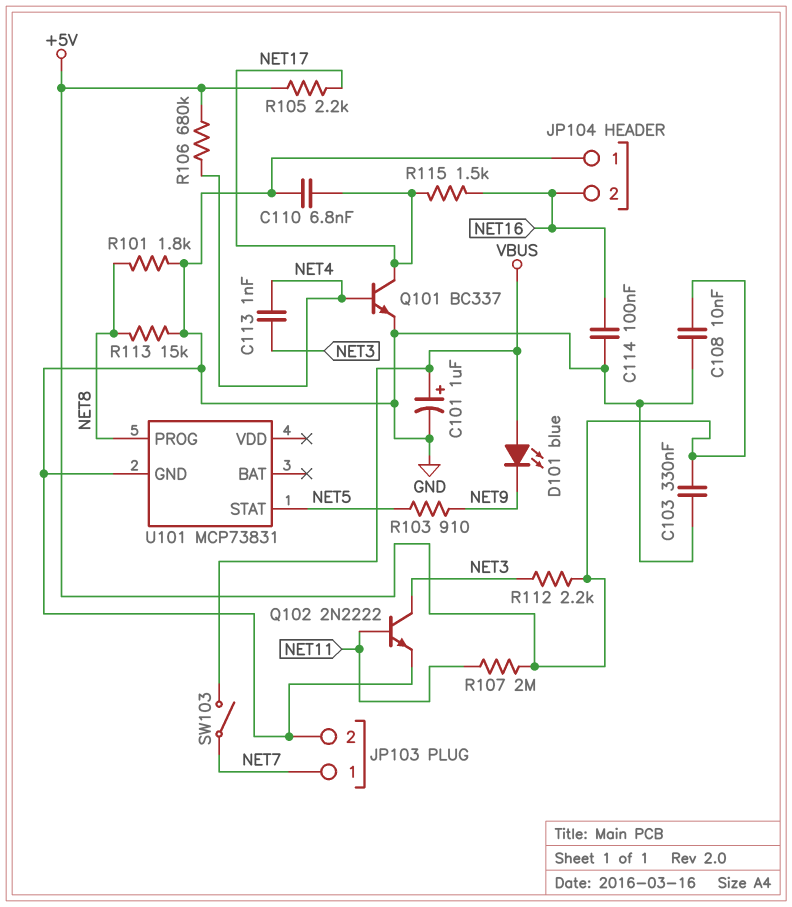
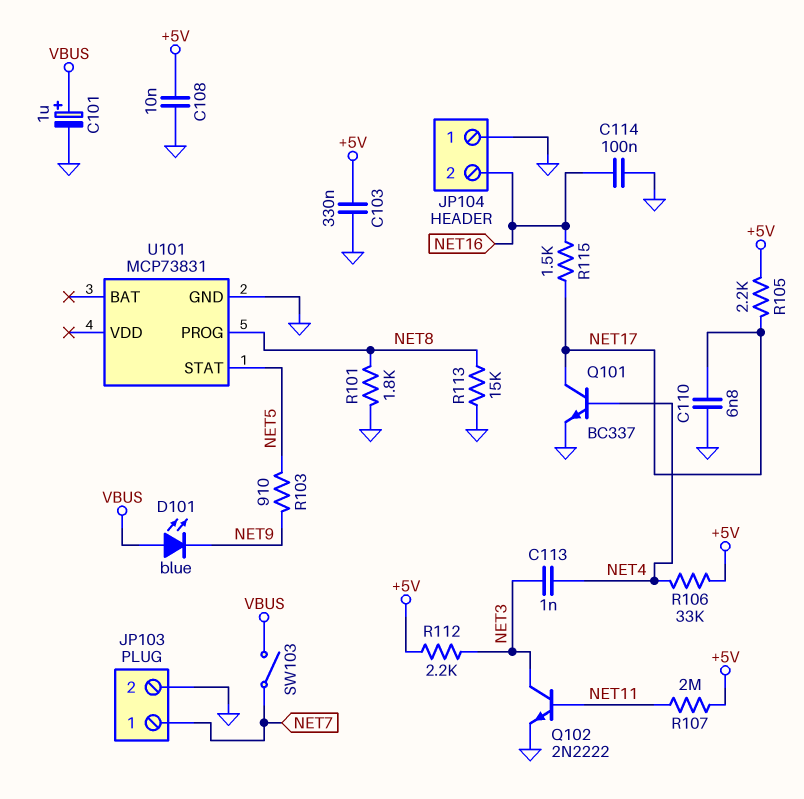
R106: 680k (+5V, NET4) -> 33k (+5V, NET4)

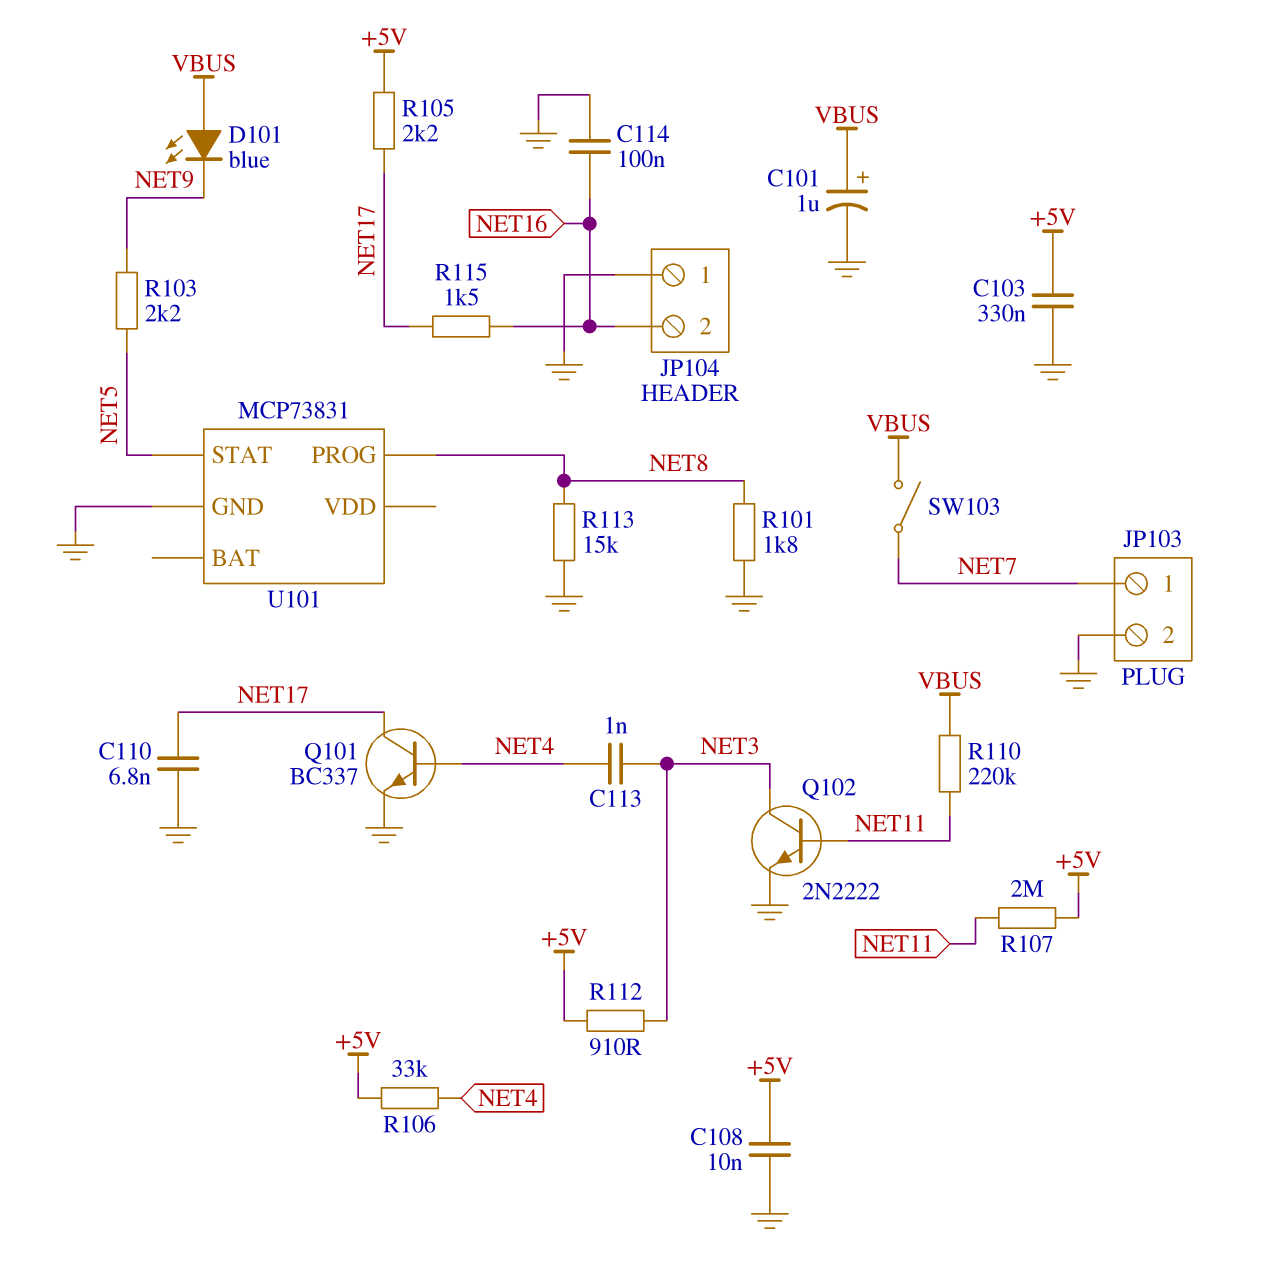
R103: 910 (NET5, NET9) -> 2.2k (NET5, NET9)
R110: none -> 220k (NET11, VBUS)
R112: 2.2k (+5V, NET3) -> 910 (+5V, NET3)

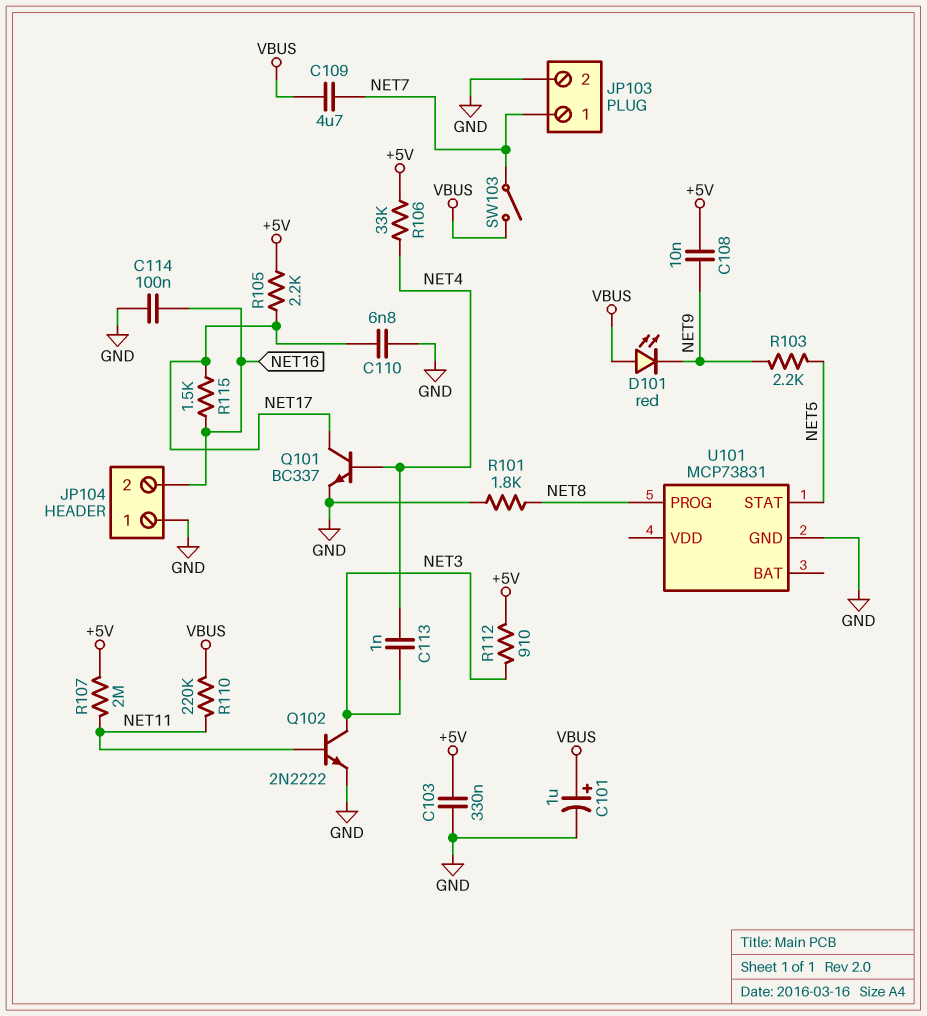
C108: 10nF (+5V, GND) -> 10nF (+5V, NET9)
C109: none -> 4.7uF (NET7, VBUS)
D101: LED blue (A VBUS, K NET9) -> LED red (A VBUS, K NET9)
R113: 15k (GND, NET8) -> none

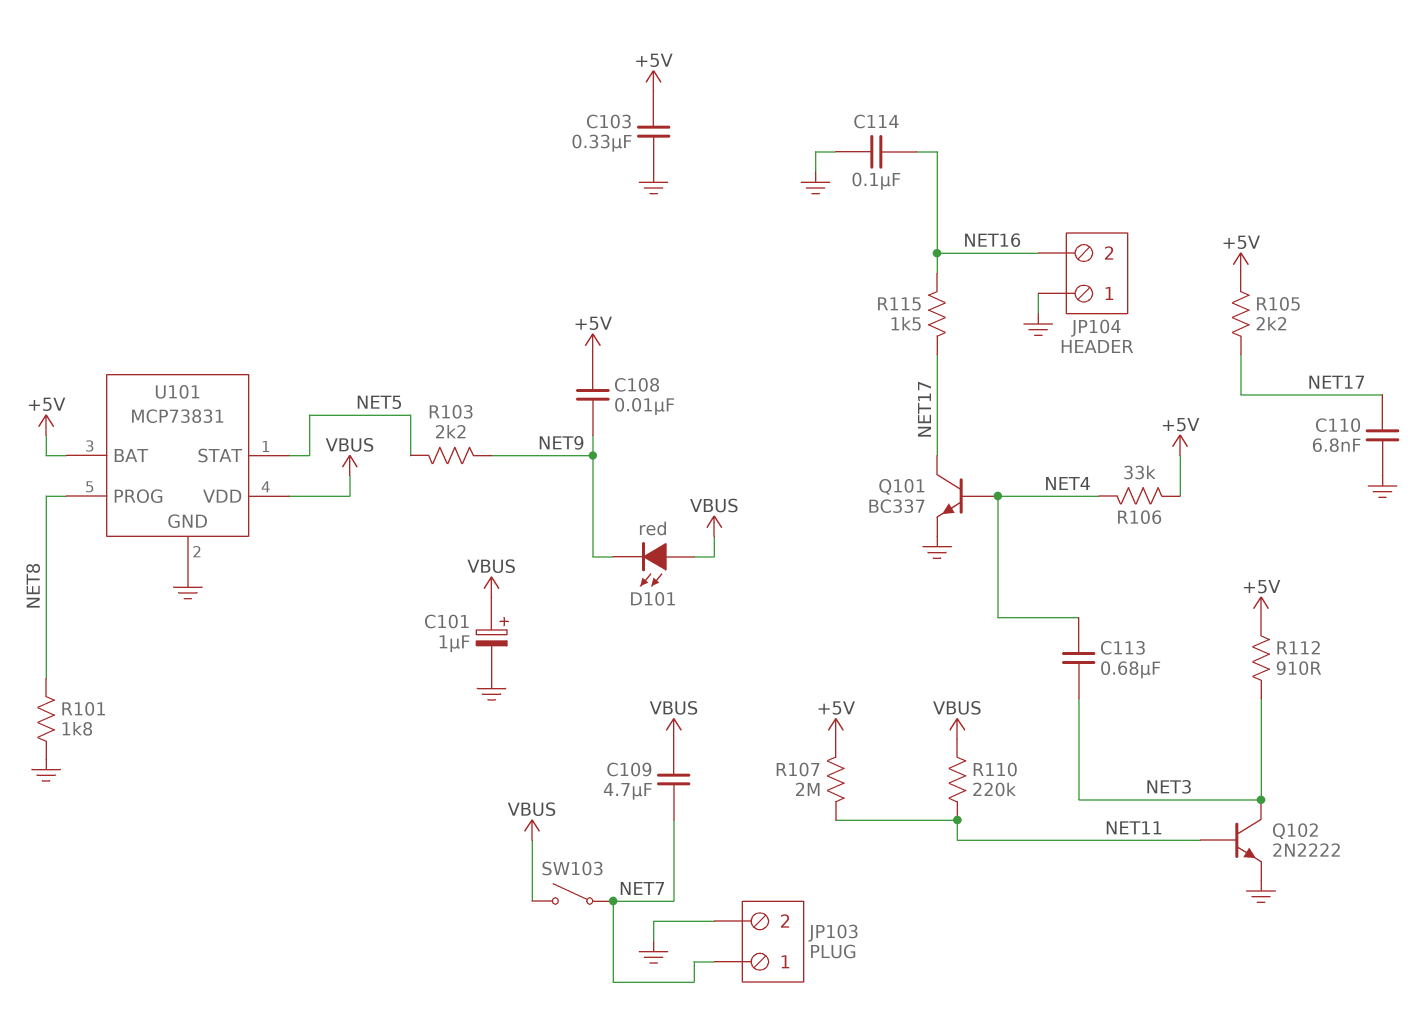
C113: 1nF (NET3, NET4) -> 680nF (NET3, NET4)
U101 pin BAT: none -> +5V
U101 pin VDD: none -> VBUS

